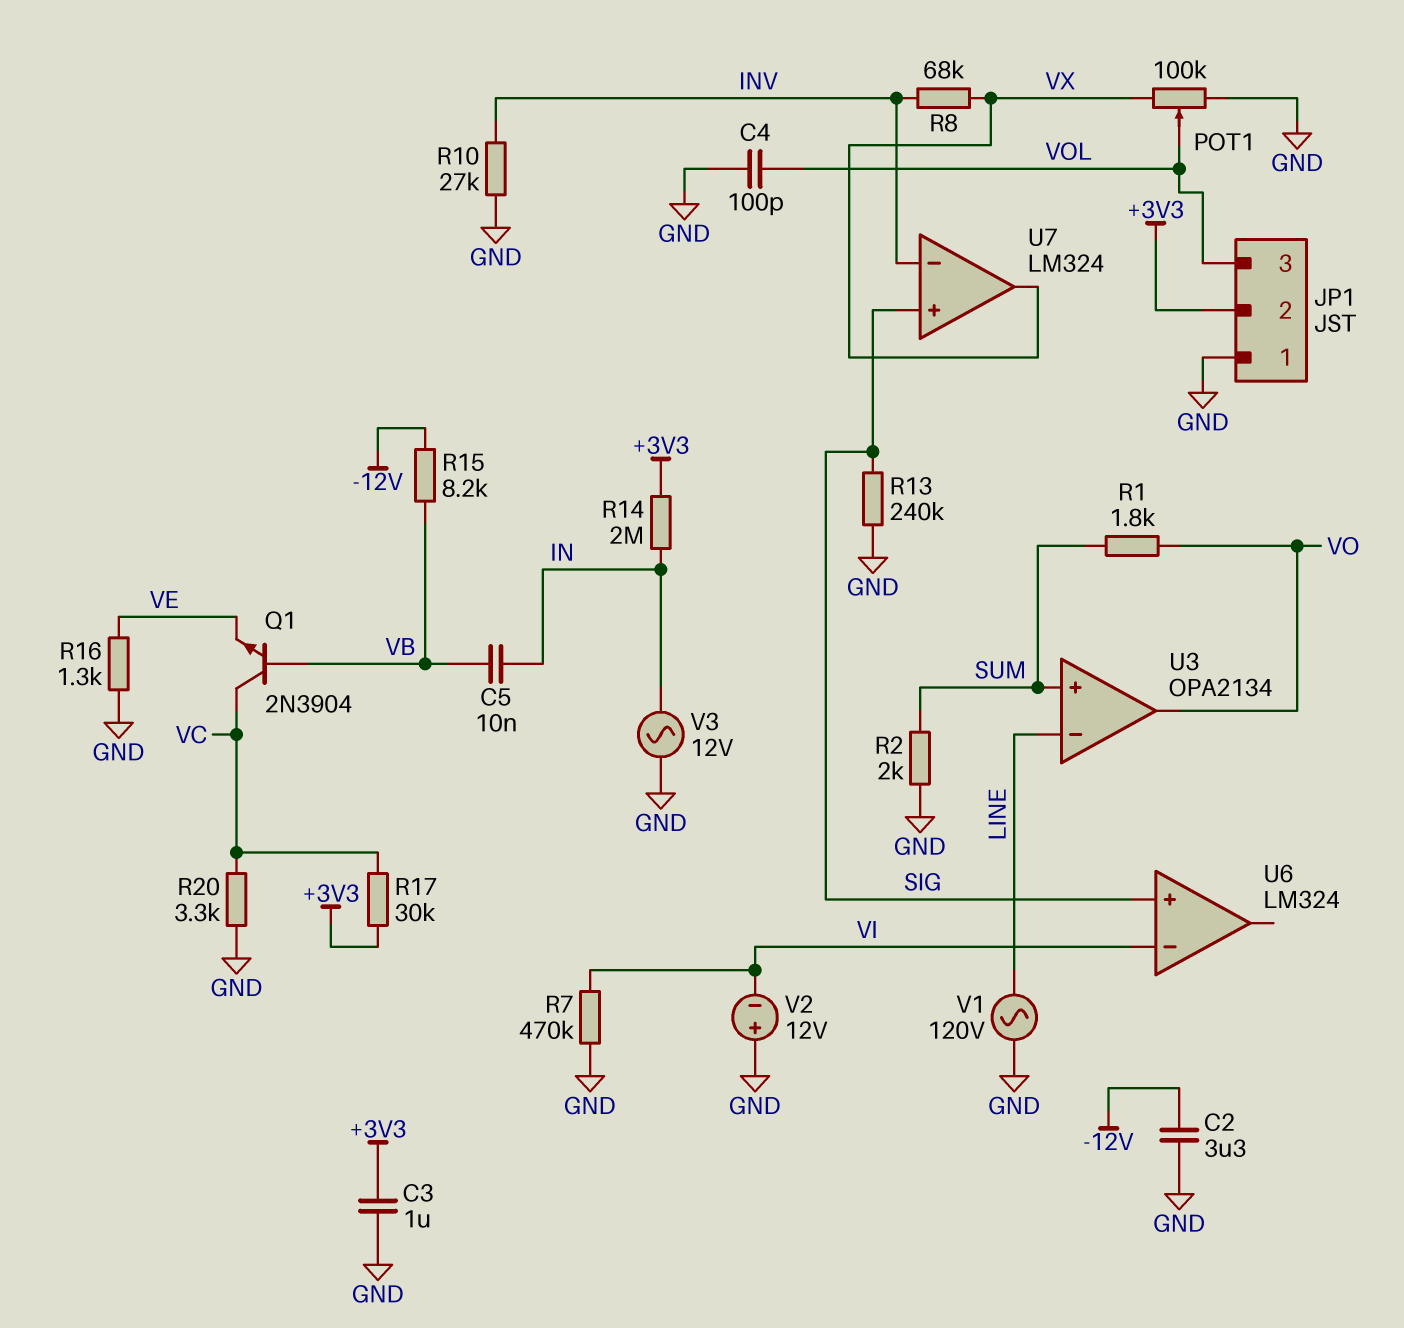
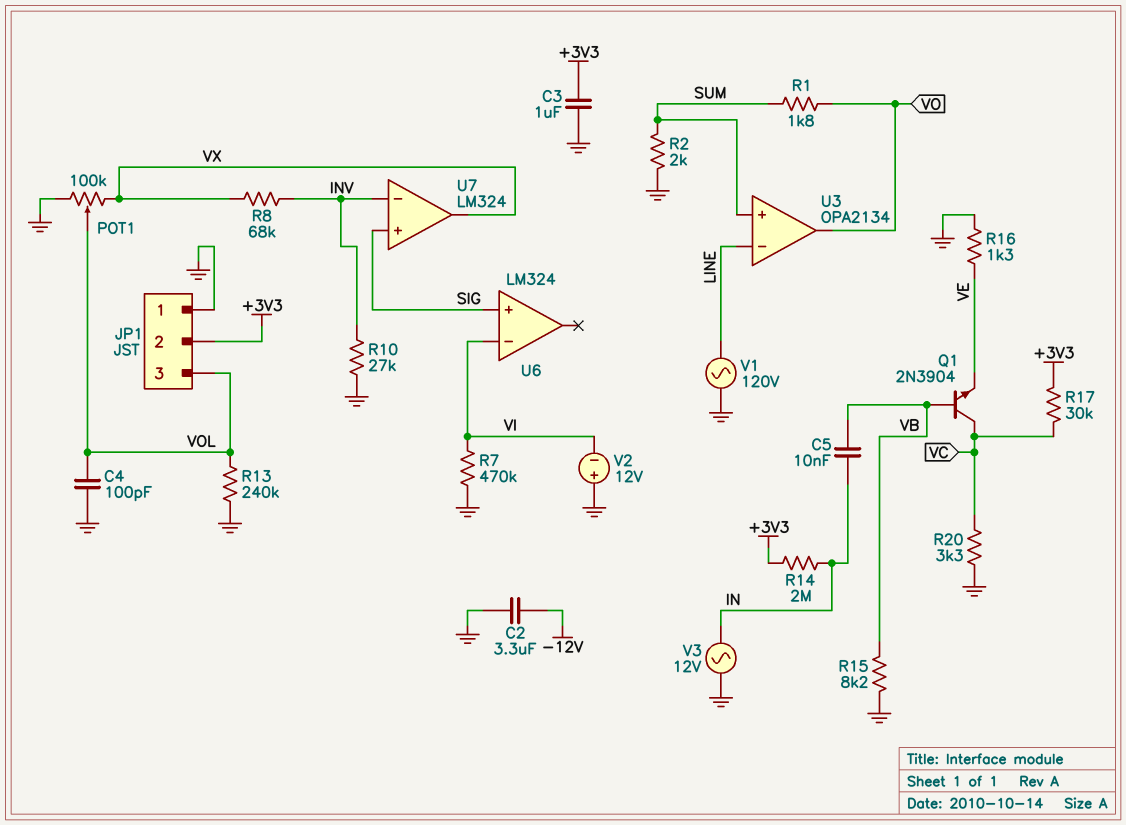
R13: 240k (GND, SIG) -> 240k (GND, VOL)
R15: 8.2k (-12V, VB) -> 8.2k (GND, VB)

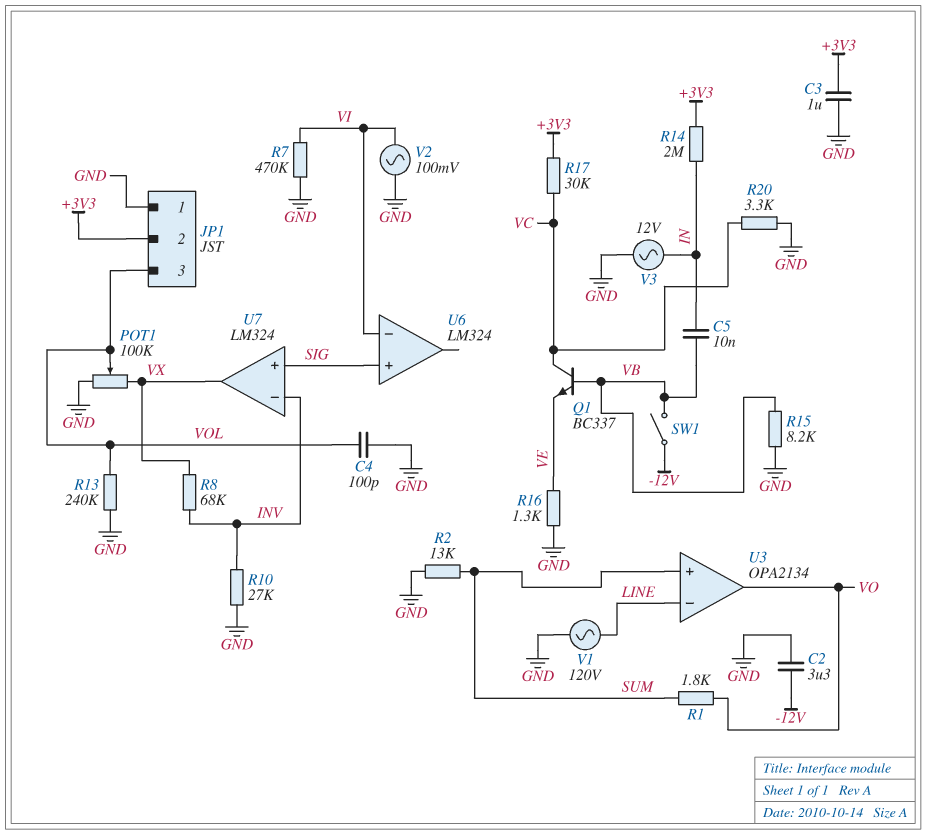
Q1: NPN 2N3904 (B VB, C VC, E VE) -> NPN BC337 (B VB, C VC, E VE)
R2: 2k (GND, SUM) -> 13k (GND, SUM)
SW1: none -> switch (-12V, VB)
V2: 12V (plus GND, minus VI) -> AC 100mV (GND, VI)

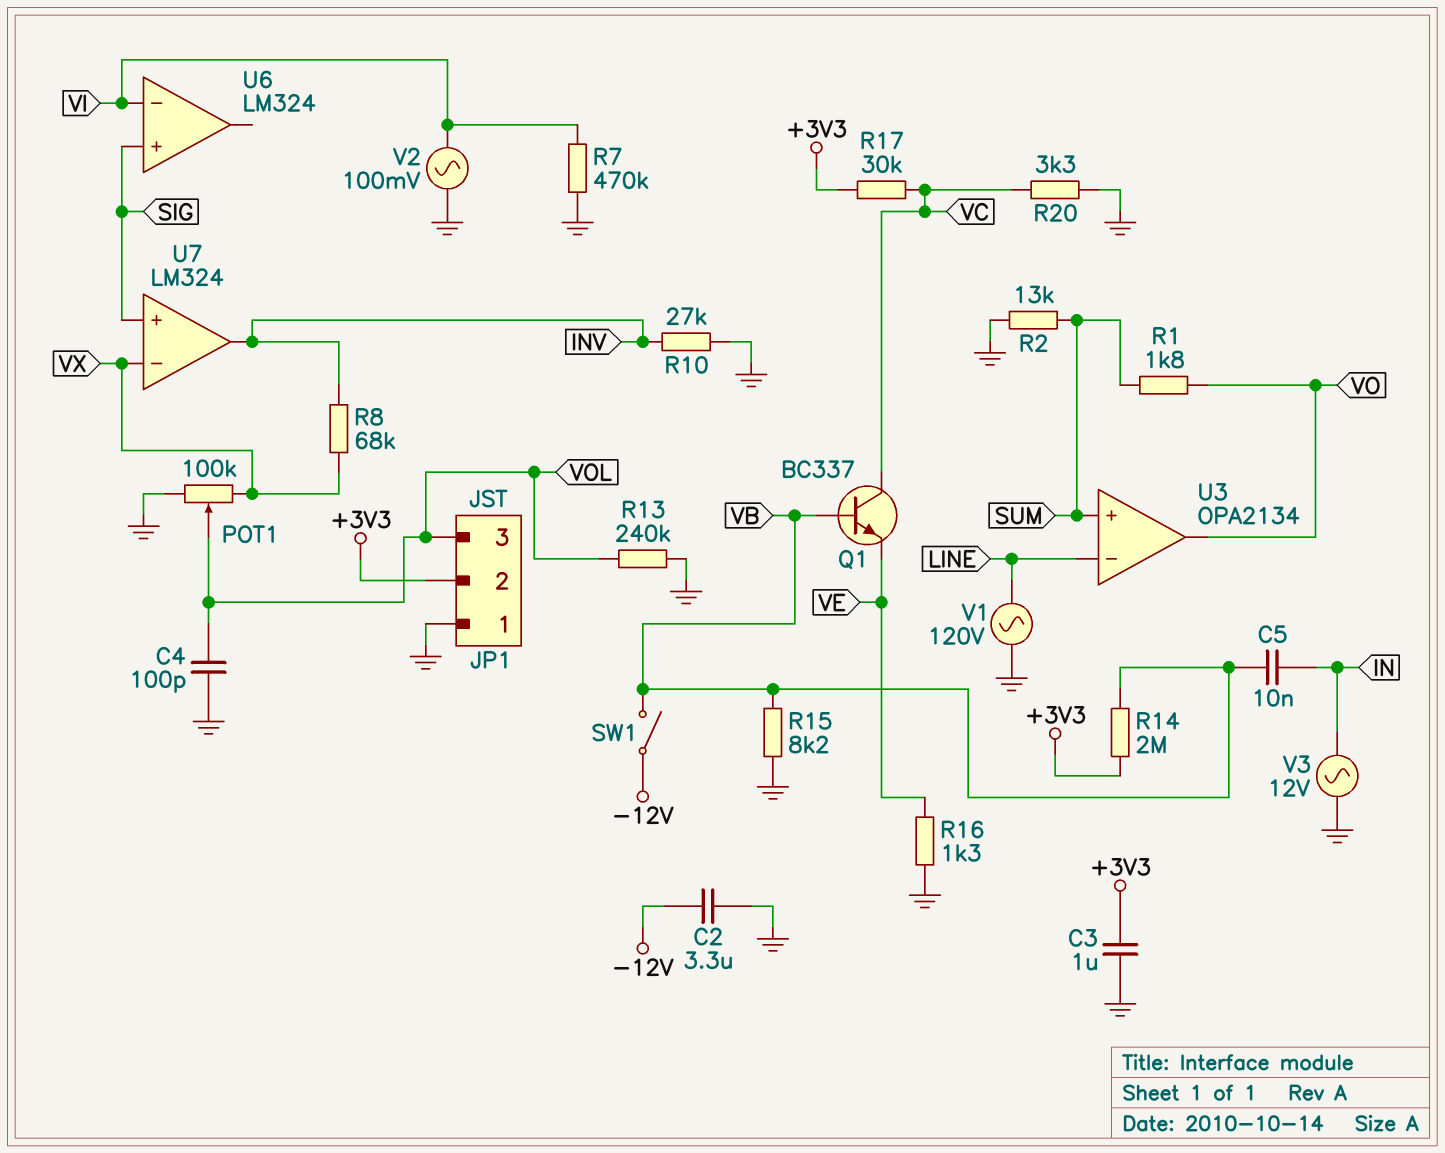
R14: 2M (+3V3, IN) -> 2M (+3V3, VB)
U7 pin in-: INV -> VX
U7 pin out: VX -> INV

